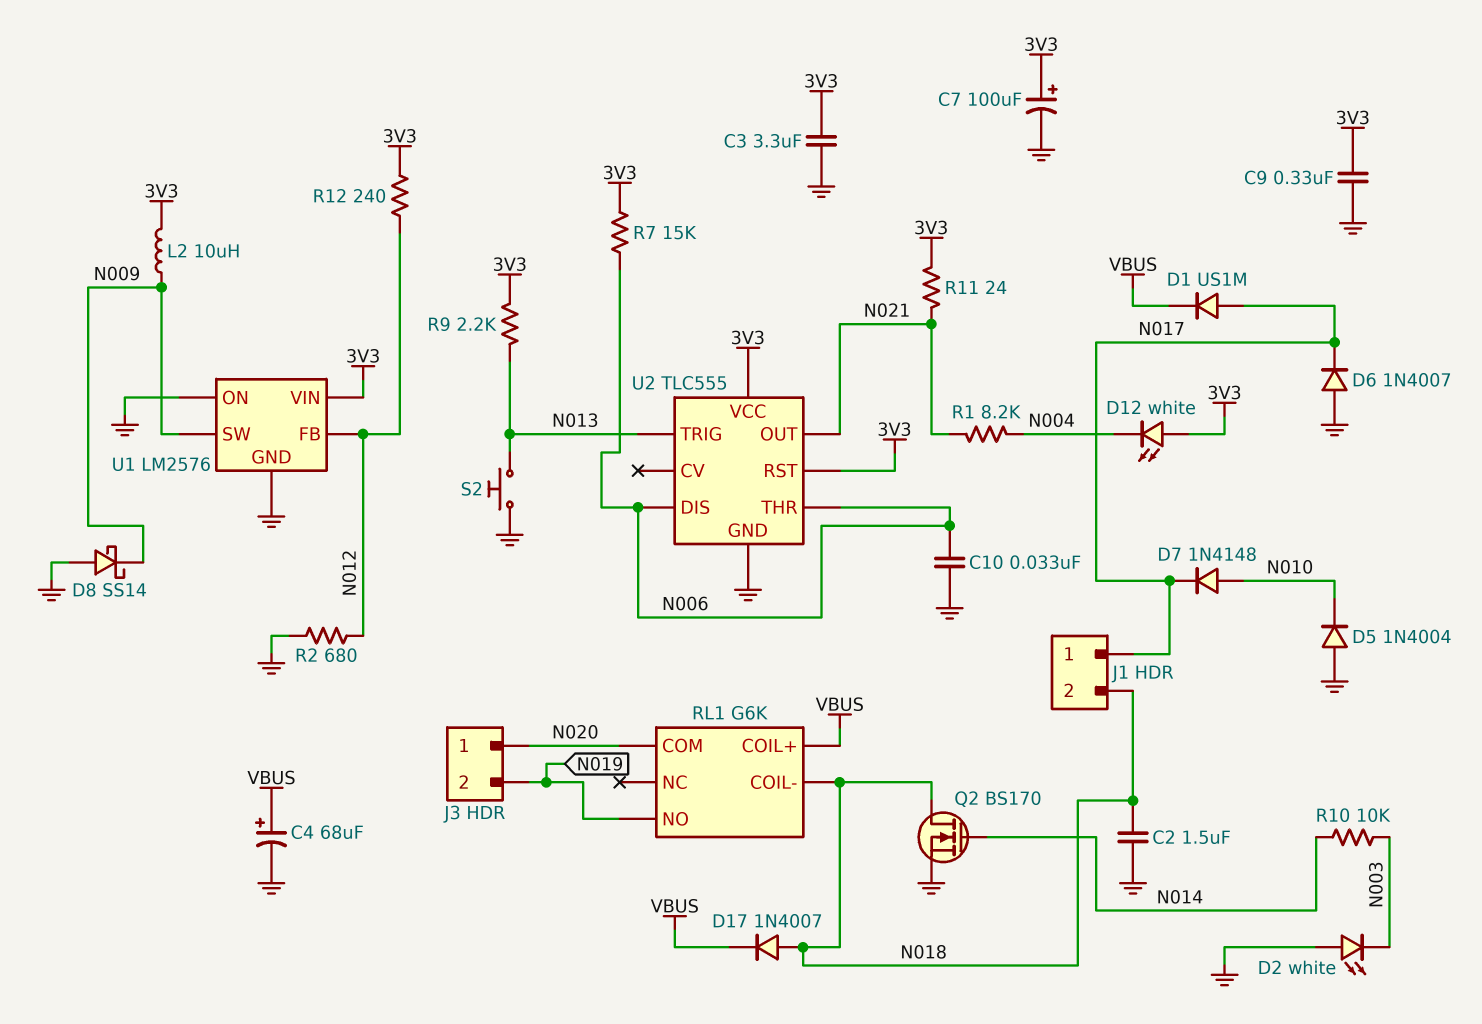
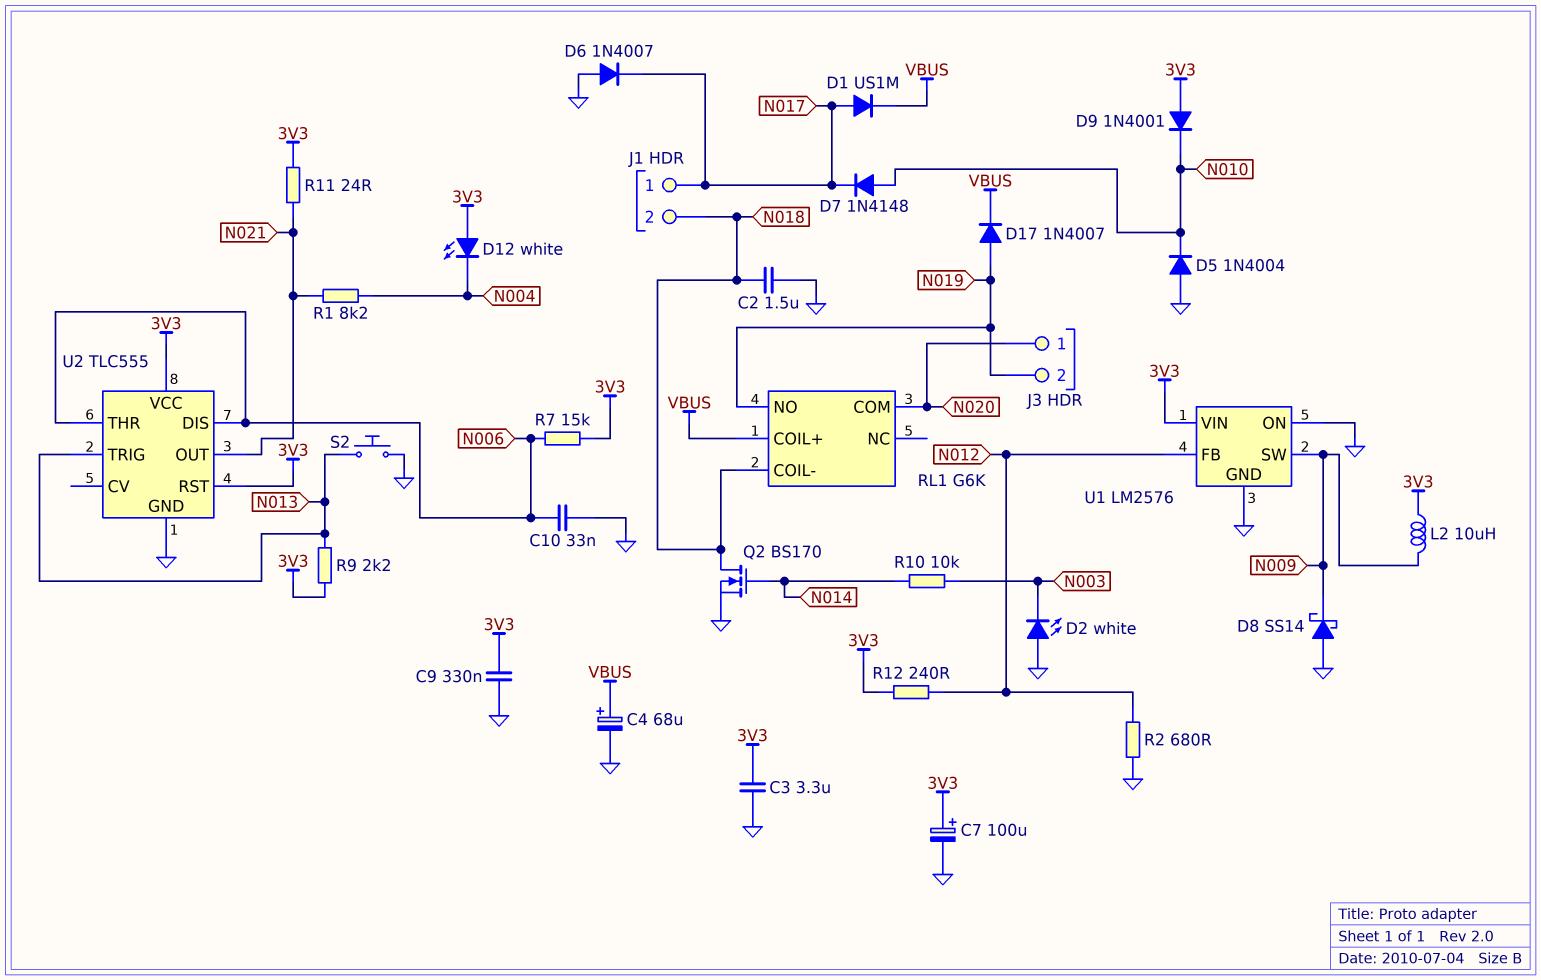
D9: none -> diode 1N4001 (A 3V3, K N010)
D17: diode 1N4007 (A N018, K VBUS) -> diode 1N4007 (A N019, K VBUS)

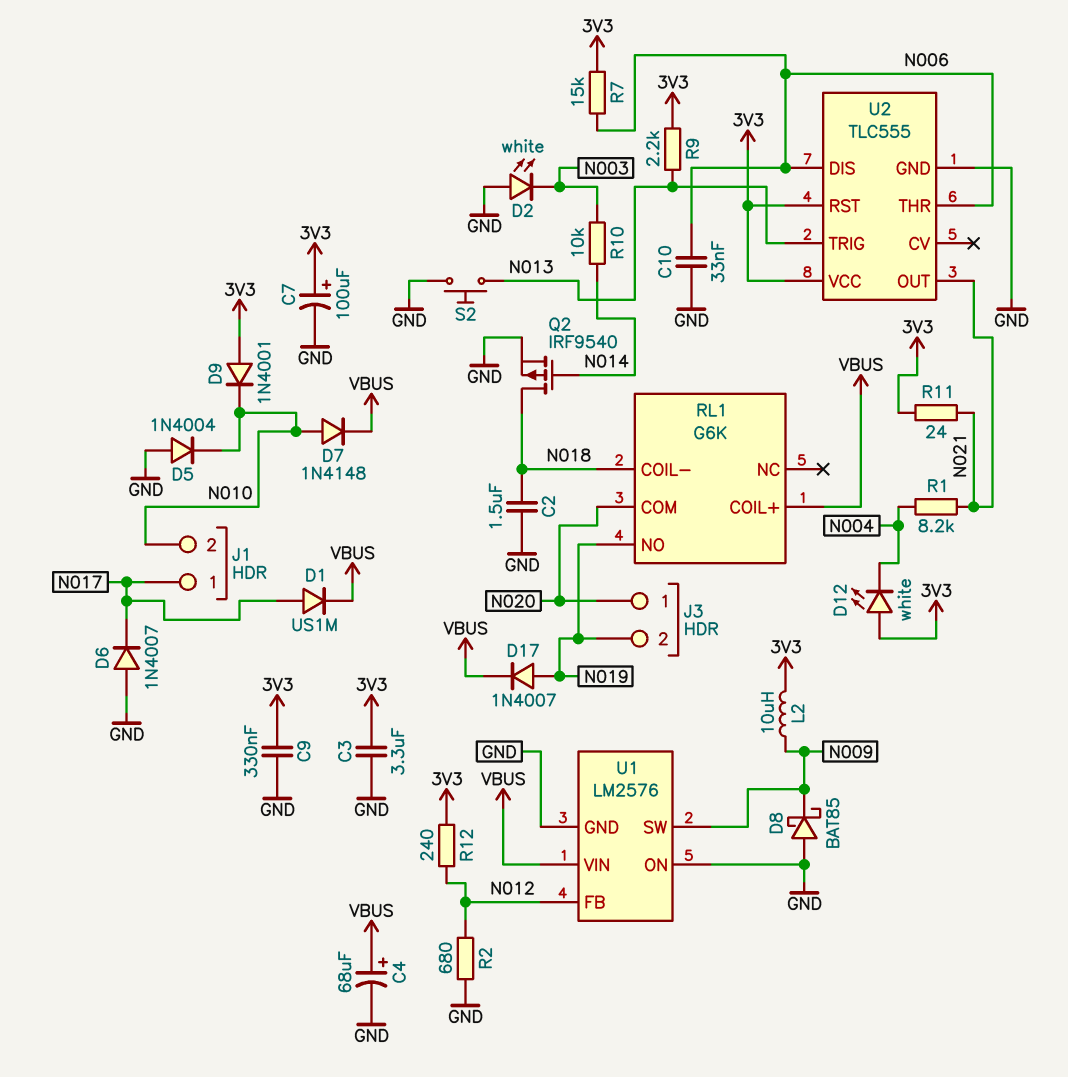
D7: diode 1N4148 (A N010, K N017) -> diode 1N4148 (A N010, K VBUS)
D8: schottky SS14 (A GND, K N009) -> schottky BAT85 (A GND, K N009)
J1 pin 2: N018 -> N010
Q2: NMOS BS170 (G N014, D N018, S GND) -> PMOS IRF9540 (G N014, D N018, S GND)
U1 pin VIN: 3V3 -> VBUS

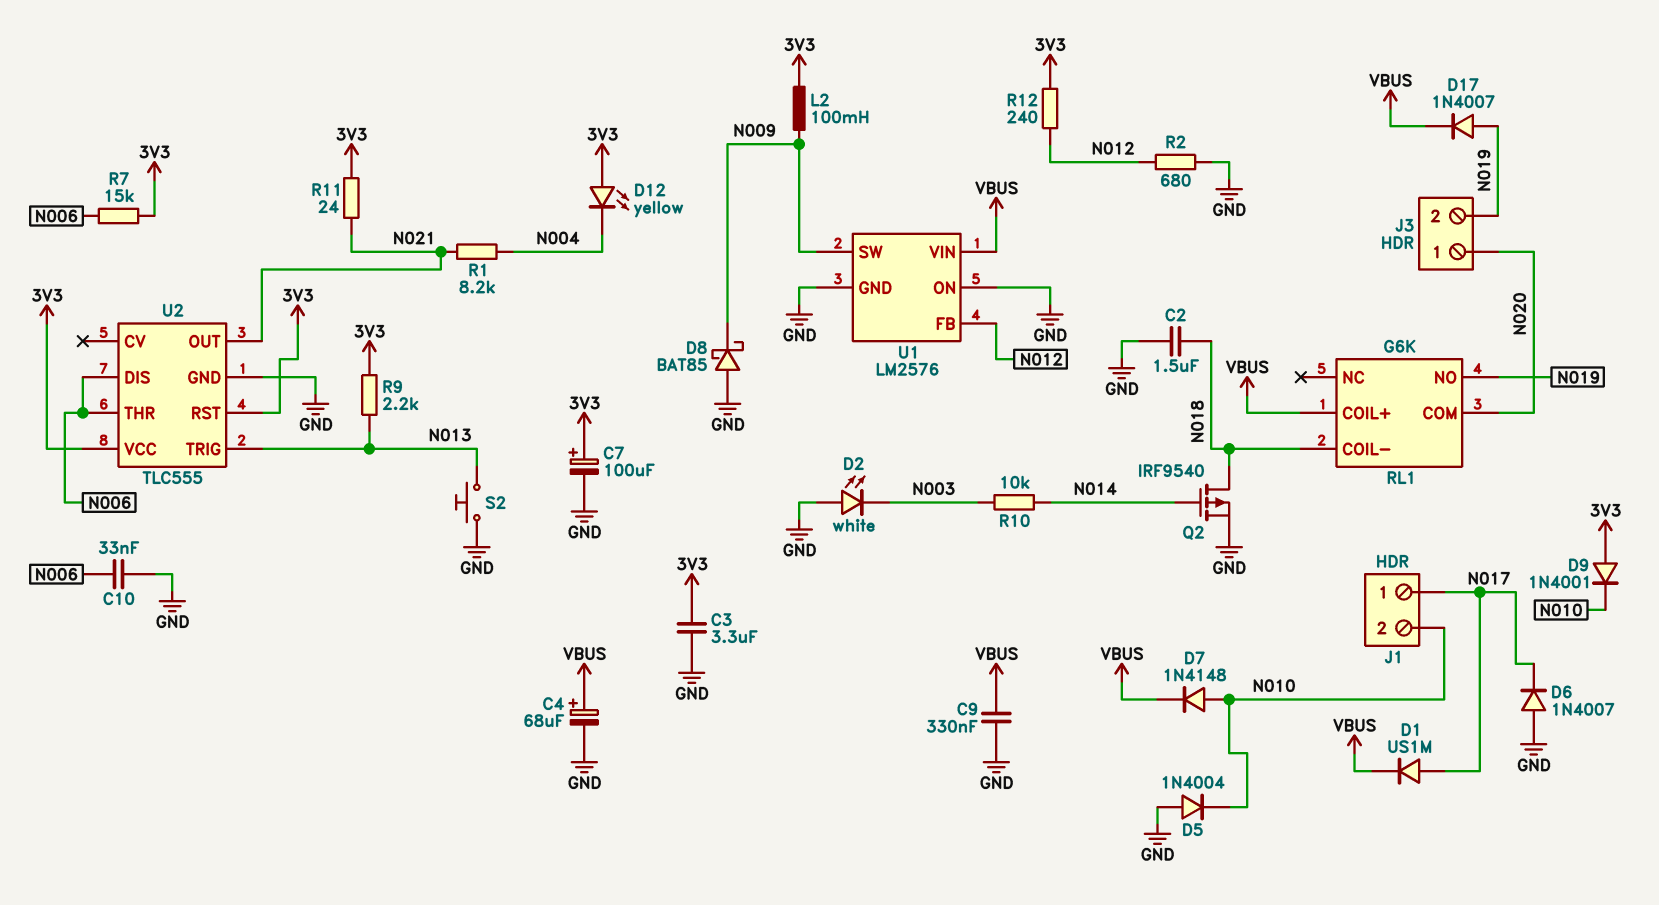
C9: 330nF (3V3, GND) -> 330nF (GND, VBUS)
D12: LED white (A 3V3, K N004) -> LED yellow (A 3V3, K N004)
L2: 10uH (3V3, N009) -> 100mH (3V3, N009)

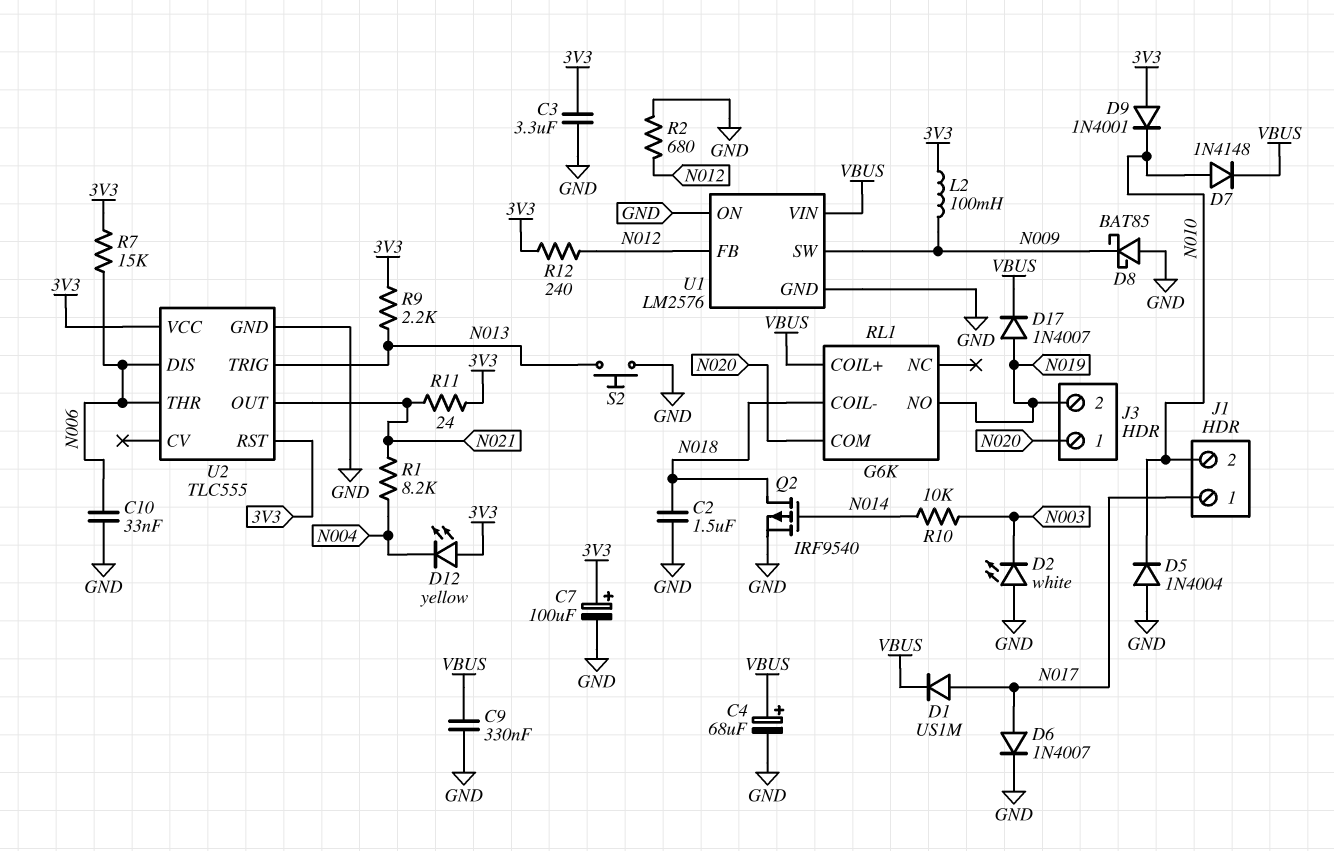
D6: diode 1N4007 (A GND, K N017) -> diode 1N4007 (A N017, K GND)

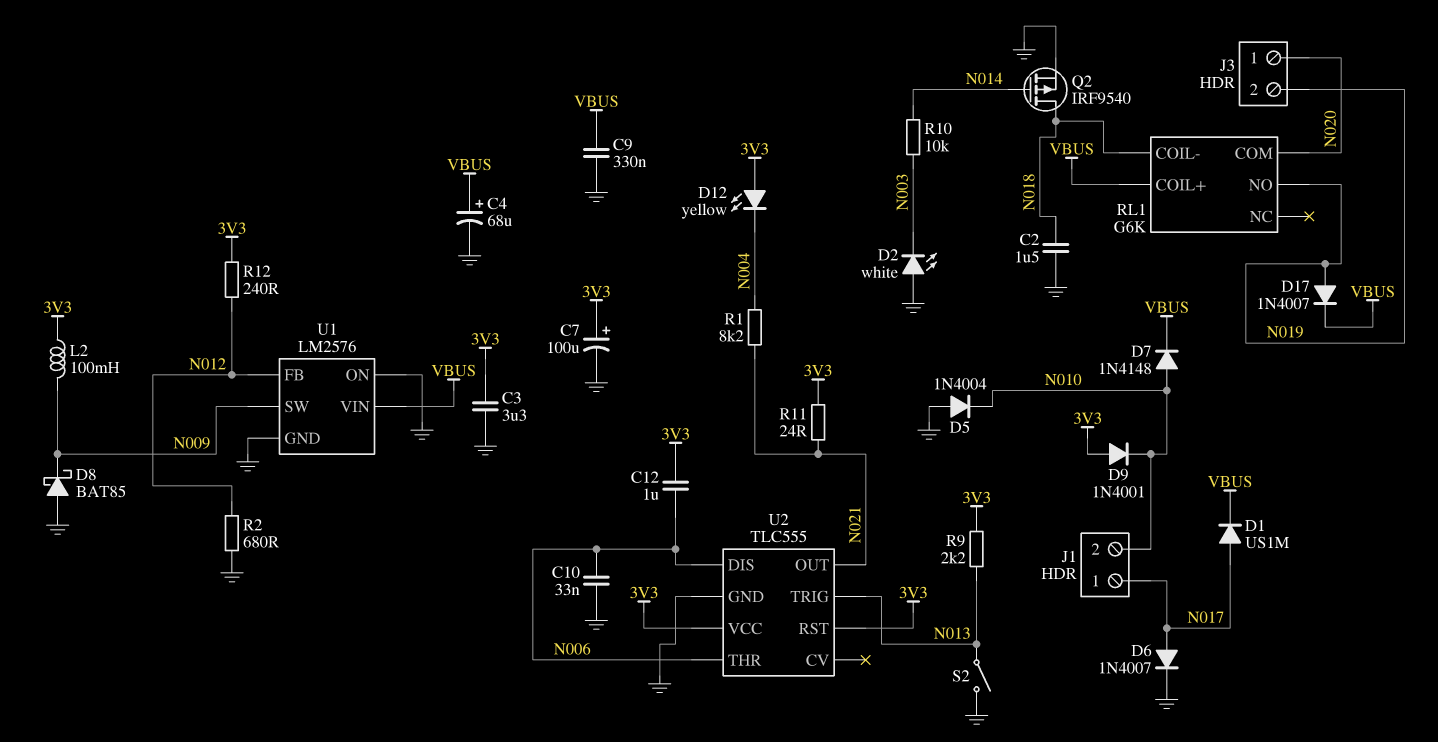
C12: none -> 1uF (3V3, N006)
R7: 15k (3V3, N006) -> none
S2: button (GND, N013) -> switch (GND, N013)

